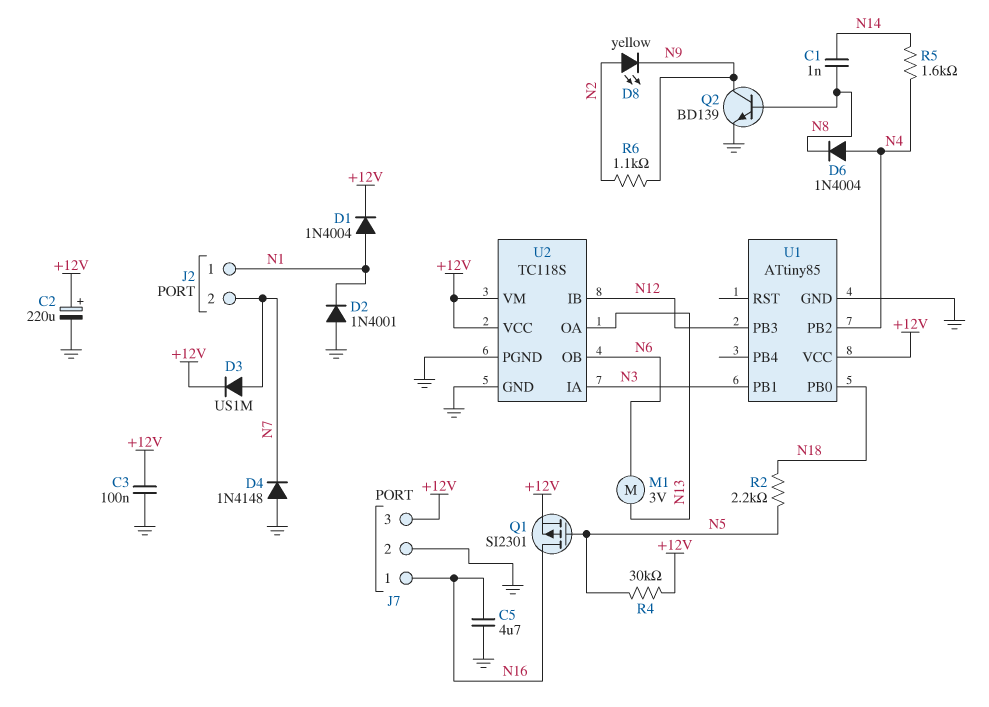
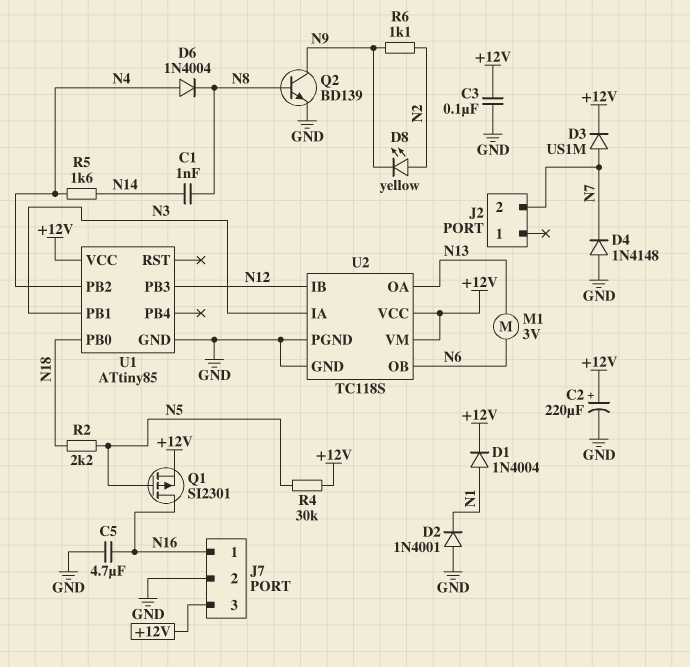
J2 pin 1: N1 -> none

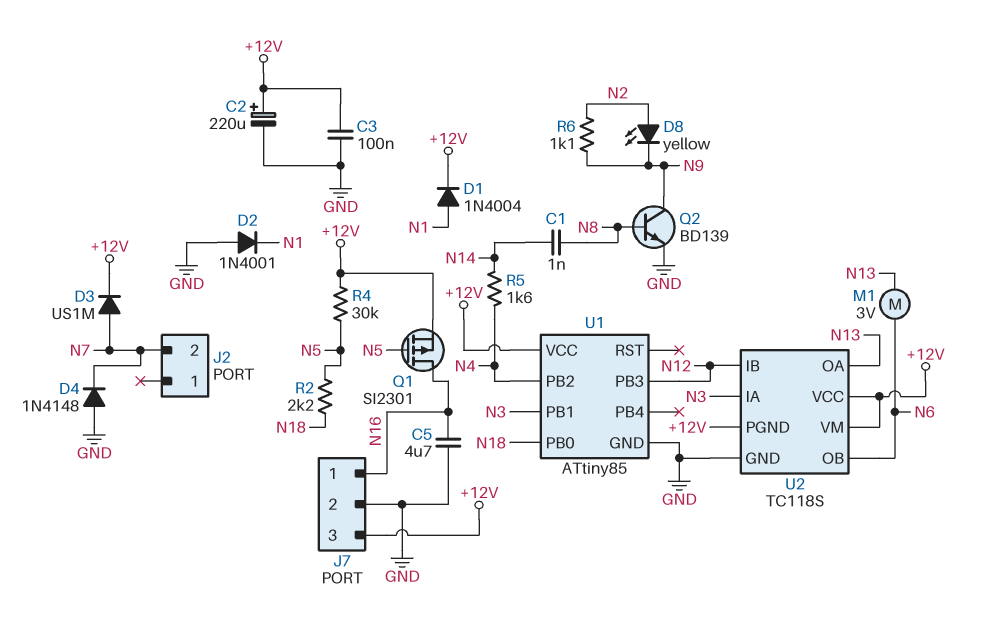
D6: diode 1N4004 (A N4, K N8) -> none
U2 pin PGND: GND -> +12V

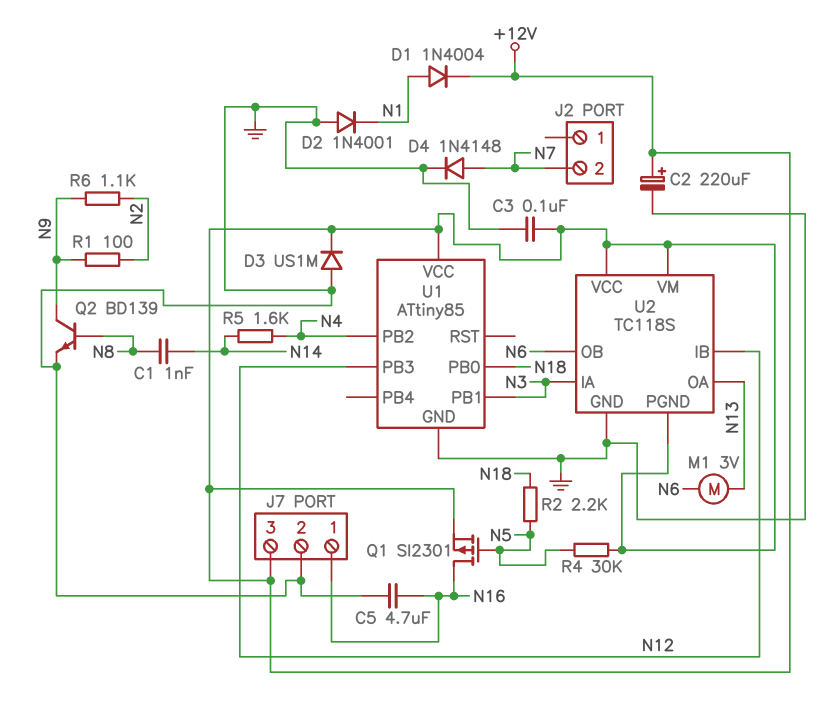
D3: diode US1M (A N7, K +12V) -> diode US1M (A GND, K +12V)
D4: diode 1N4148 (A GND, K N7) -> diode 1N4148 (A N7, K GND)
D8: LED yellow (A N2, K N9) -> none
R1: none -> 100 (N2, N9)

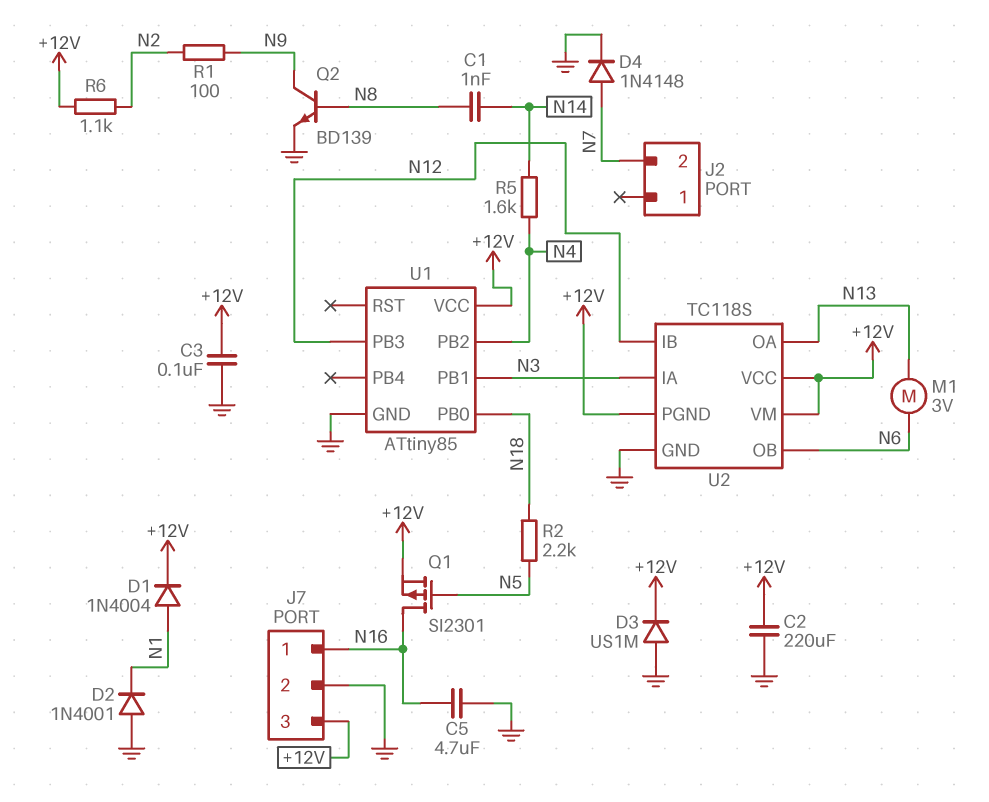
C2: 220uF (plus +12V, minus GND) -> 220uF (+12V, GND)
R4: 30k (+12V, N5) -> none
R6: 1.1k (N2, N9) -> 1.1k (+12V, N2)

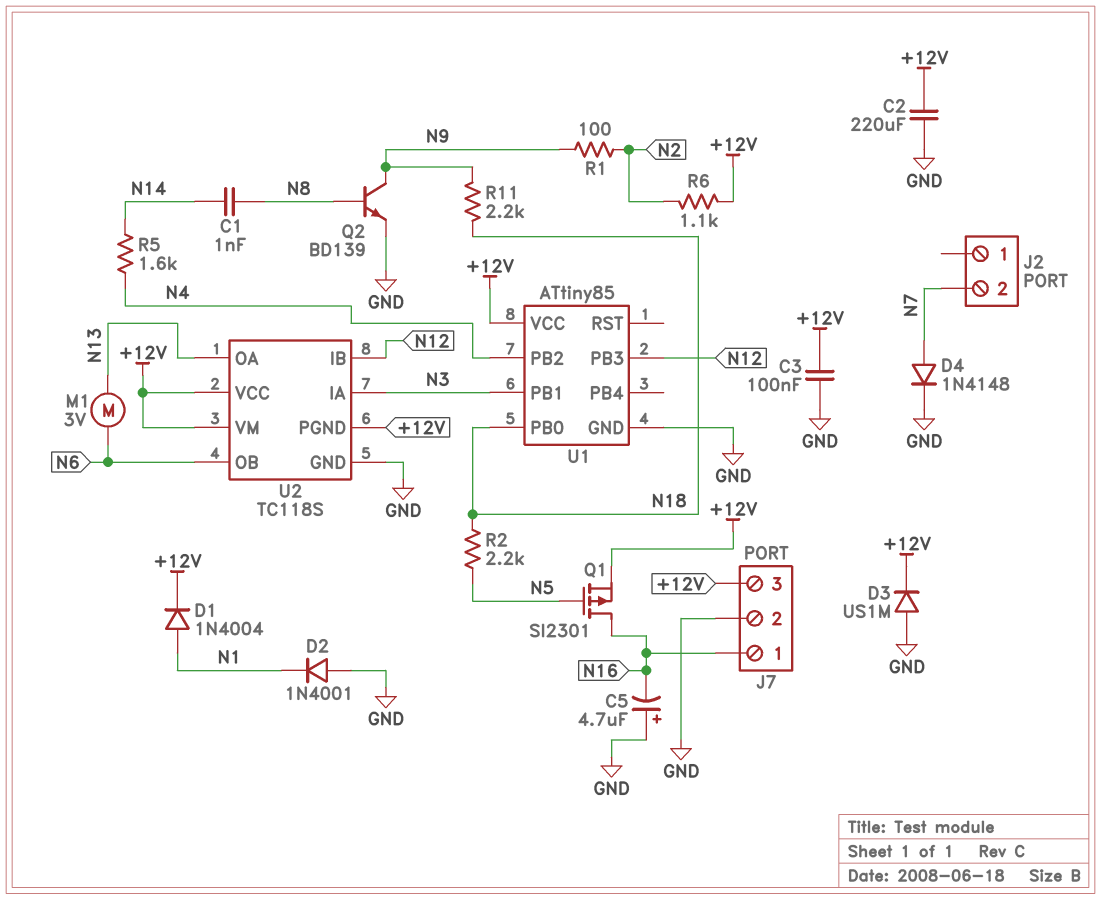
C5: 4.7uF (GND, N16) -> 4.7uF (plus GND, minus N16)
R11: none -> 2.2k (N9, N18)

